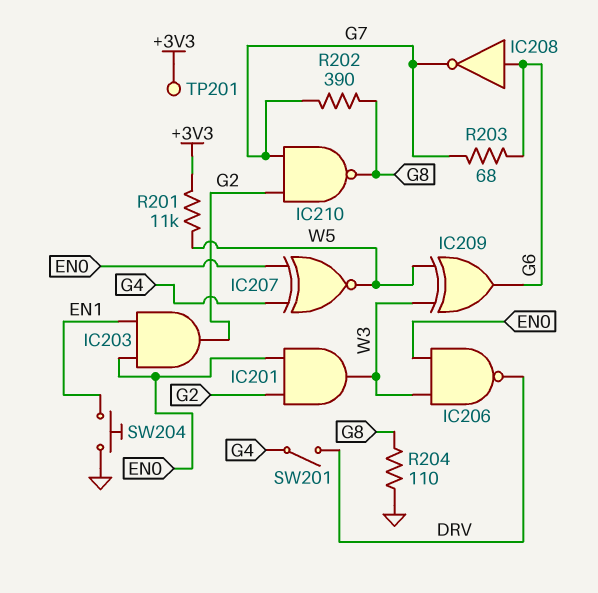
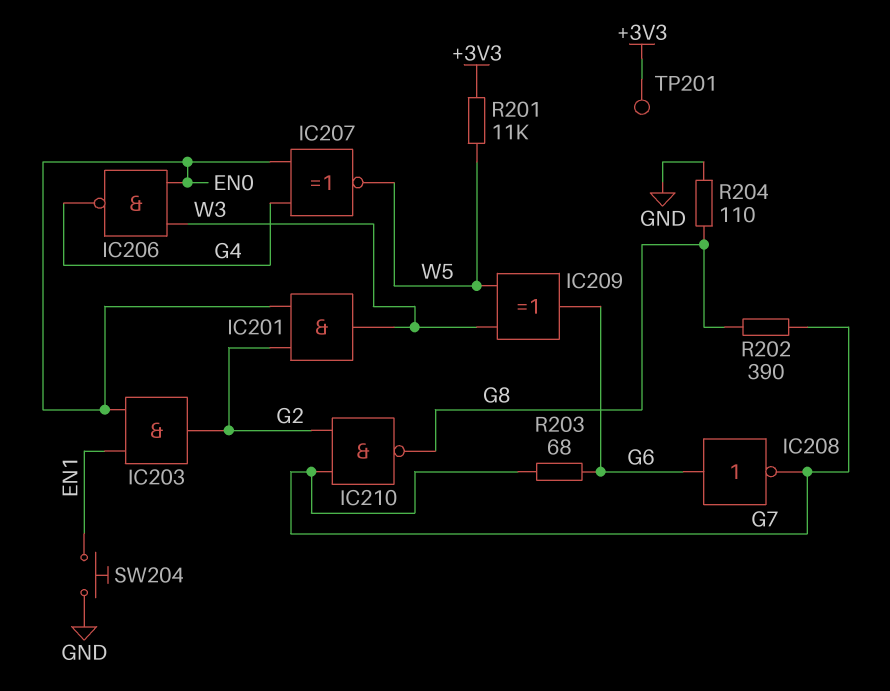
IC206: NAND (in EN0, in W3, out DRV) -> NAND (in EN0, in W3, out G4)
SW201: switch (DRV, G4) -> none

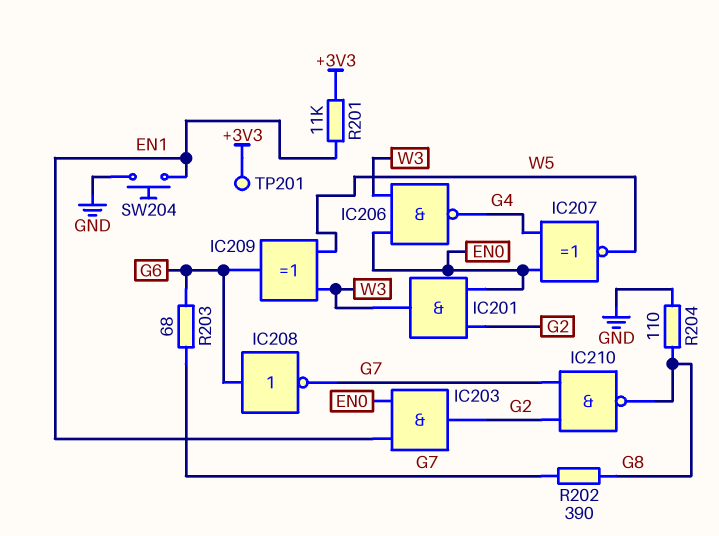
R201: 11k (+3V3, W5) -> 11k (+3V3, EN1)

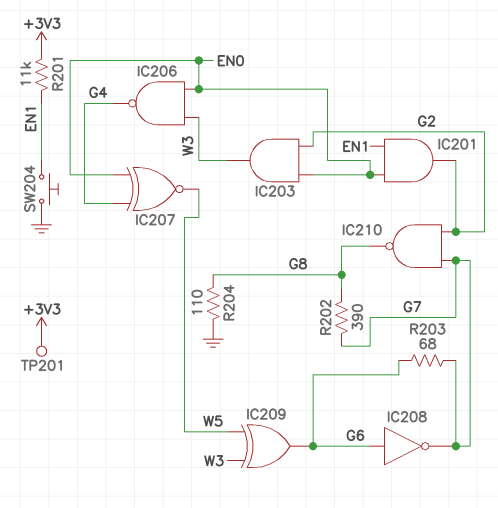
IC201: AND (in EN0, in G2, out W3) -> AND (in EN0, in EN1, out G2)
IC203: AND (in EN0, in EN1, out G2) -> AND (in EN0, in G2, out W3)

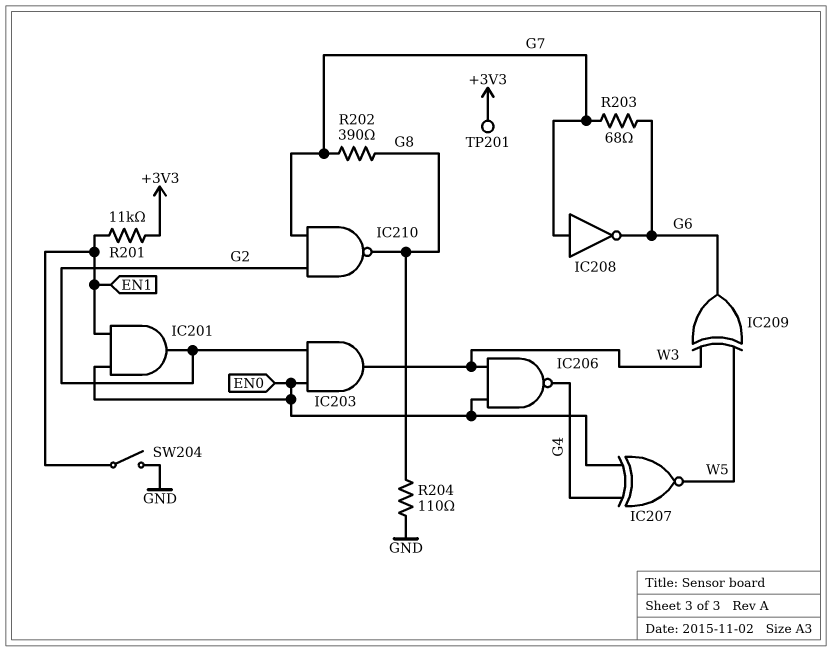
IC208: NOT (in G6, out G7) -> NOT (in G7, out G6)
SW204: button (EN1, GND) -> switch (EN1, GND)

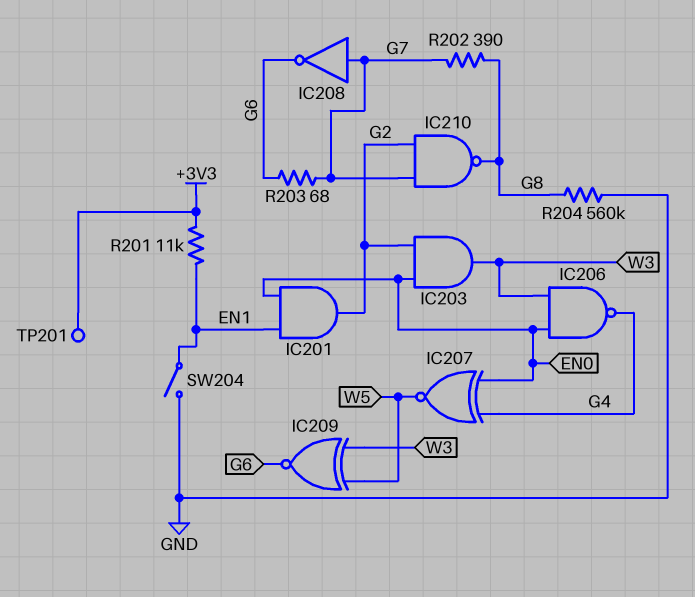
IC209: XOR (in W3, in W5, out G6) -> XNOR (in W3, in W5, out G6)
R204: 110 (G8, GND) -> 560k (G8, GND)

